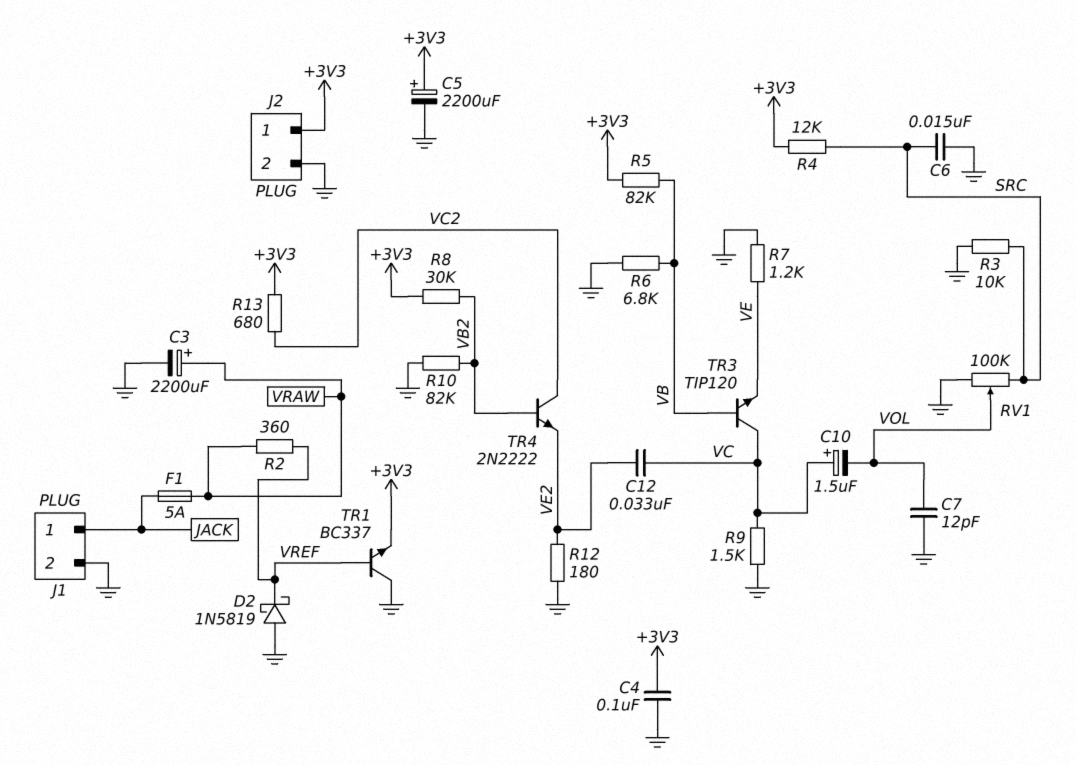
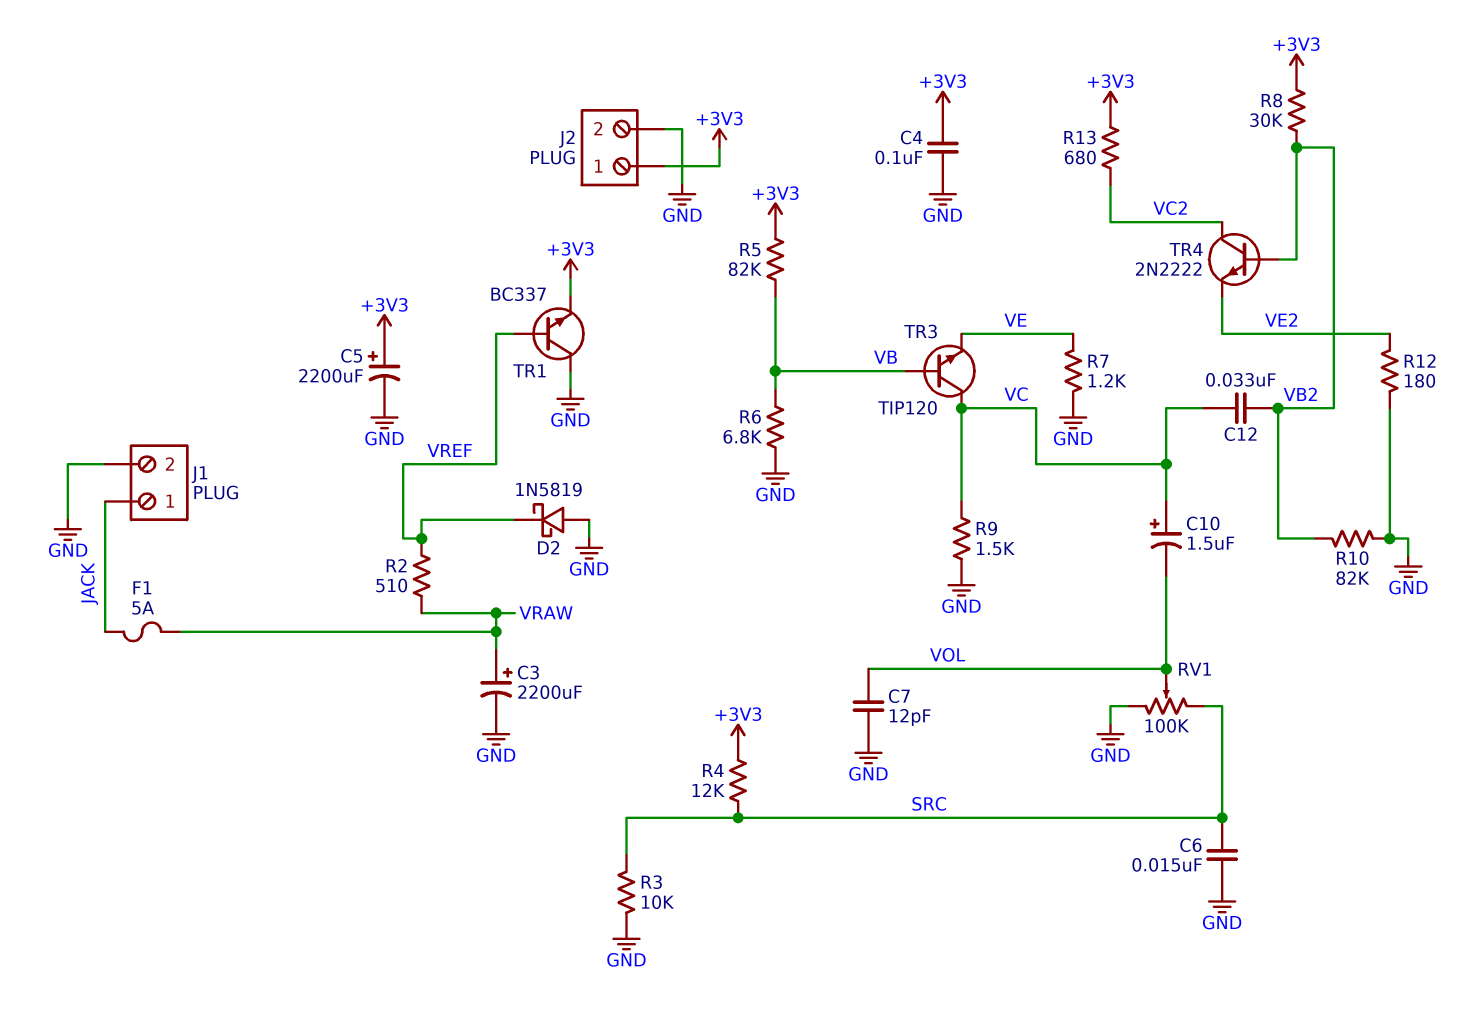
C12: 33nF (VC, VE2) -> 33nF (VB2, VC)
R2: 360 (VRAW, VREF) -> 510 (VRAW, VREF)

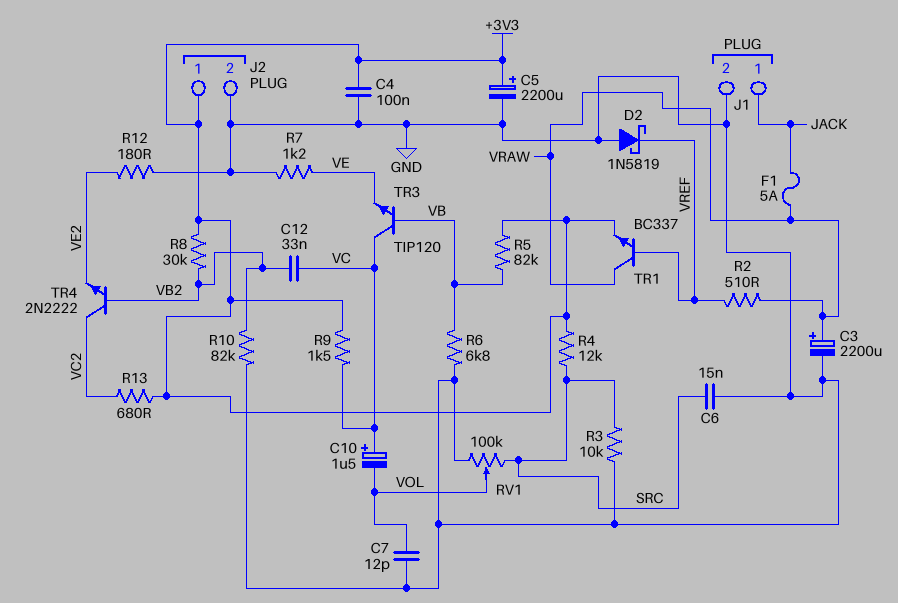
R9: 1.5k (GND, VC) -> 1.5k (+3V3, VC)
TR1: NPN BC337 (B VREF, C GND, E +3V3) -> NPN BC337 (B VREF, C VRAW, E +3V3)

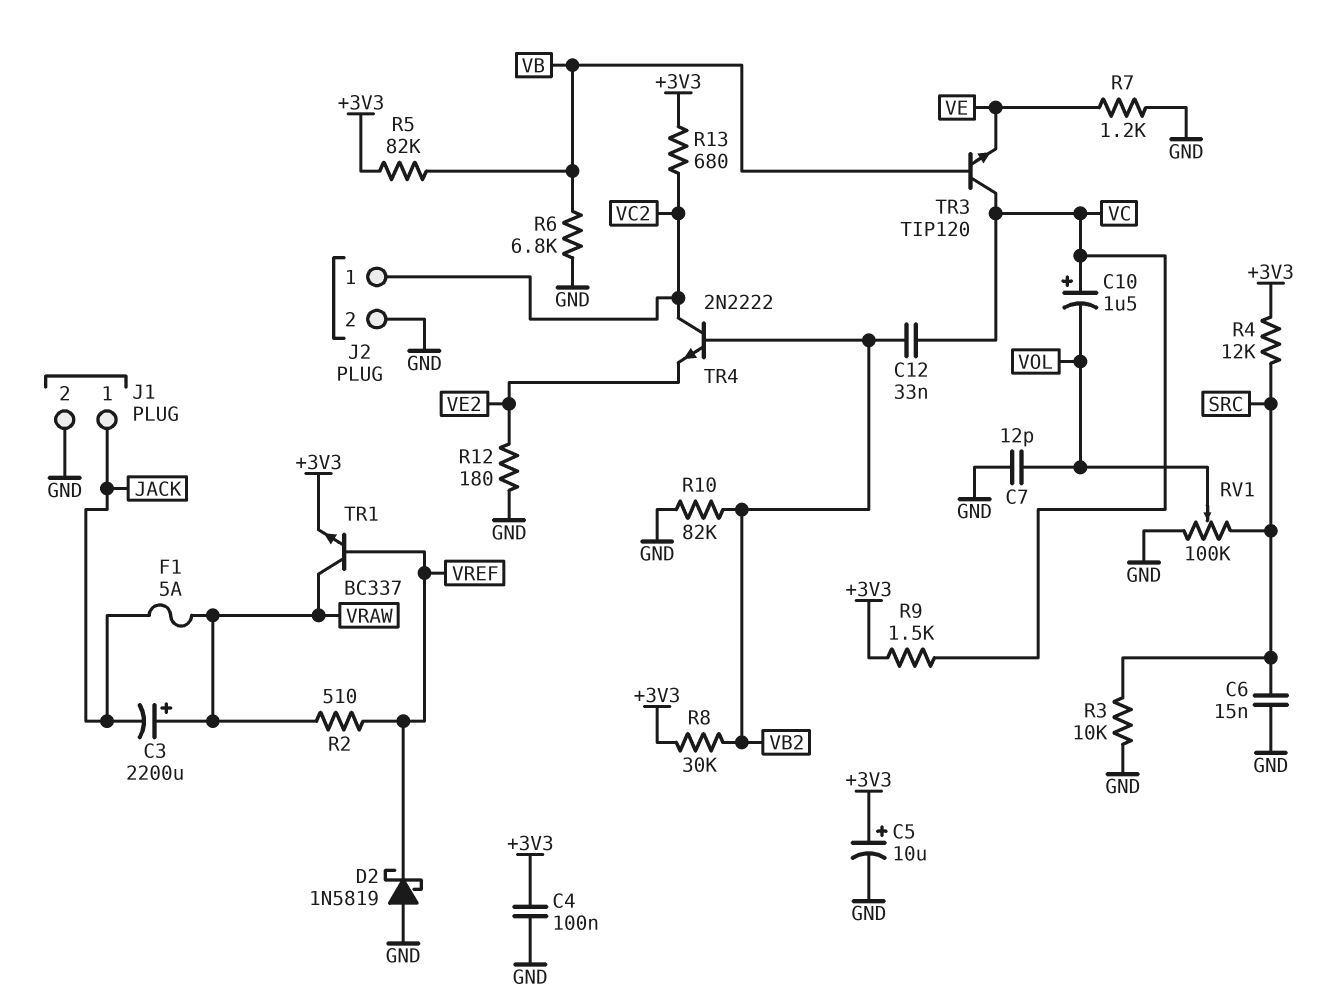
C3: 2200uF (plus VRAW, minus GND) -> 2200uF (plus VRAW, minus JACK)
C5: 2200uF (plus +3V3, minus GND) -> 10uF (plus +3V3, minus GND)
J2 pin 1: +3V3 -> VC2

